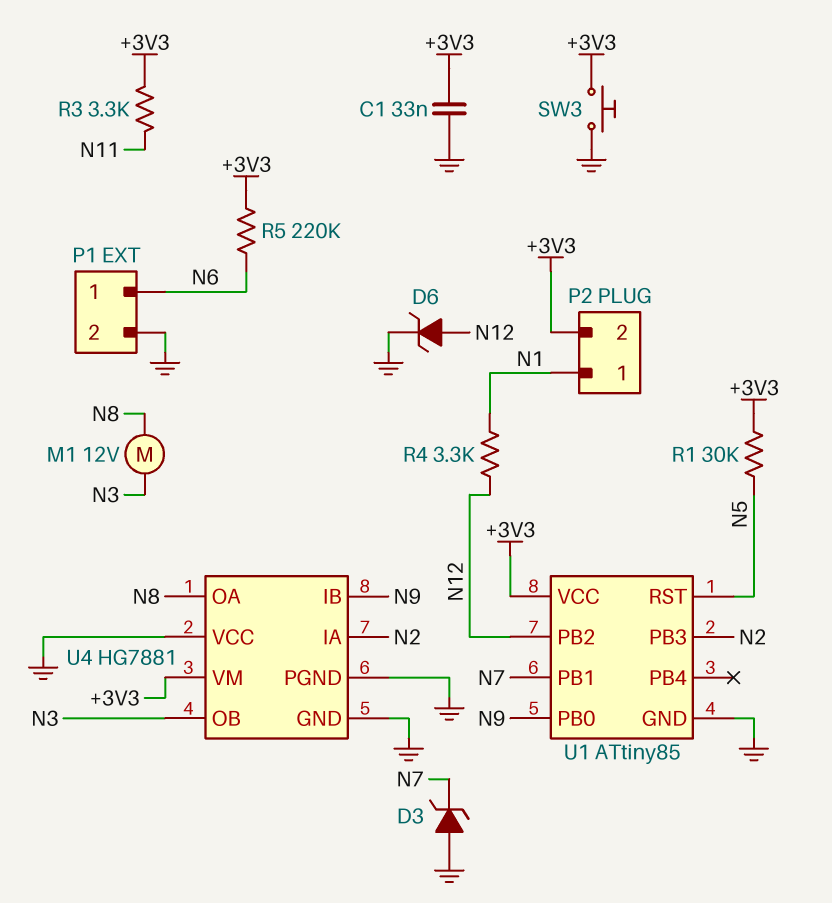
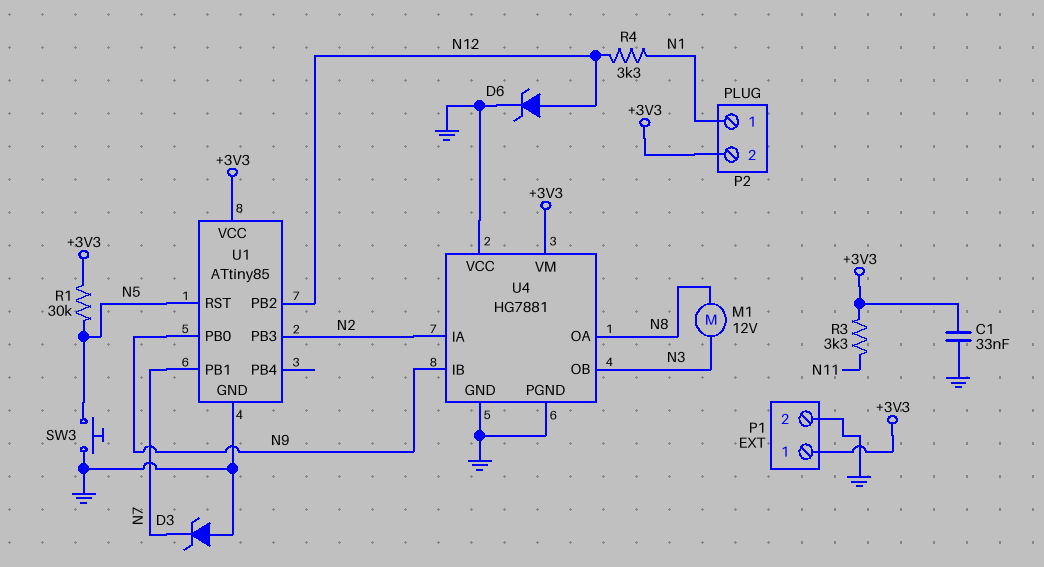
P1 pin 1: N6 -> +3V3
R5: 220k (+3V3, N6) -> none
SW3: button (+3V3, GND) -> button (GND, N5)

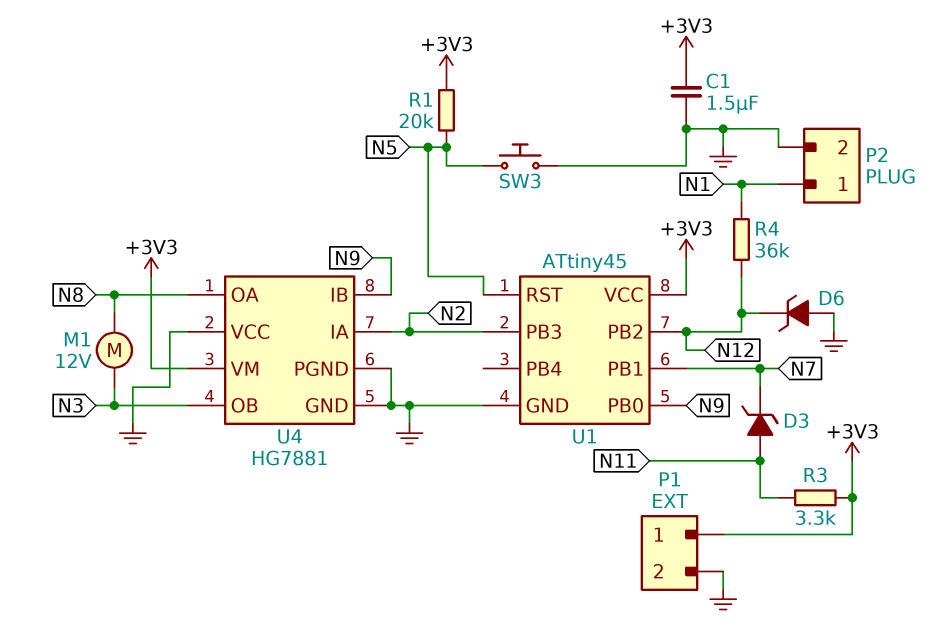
C1: 33nF (+3V3, GND) -> 1.5uF (+3V3, GND)
D3: zener (A GND, K N7) -> zener (A N11, K N7)
D6: zener (A N12, K GND) -> zener (A GND, K N12)
P2 pin 2: +3V3 -> GND
R1: 30k (+3V3, N5) -> 20k (+3V3, N5)
R4: 3.3k (N1, N12) -> 36k (N1, N12)
U1: ATtiny85 -> ATtiny45

